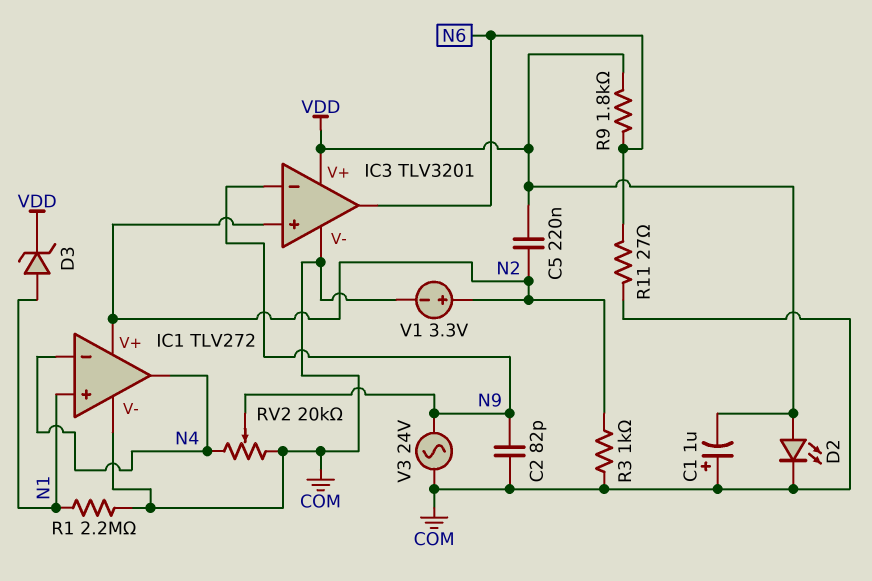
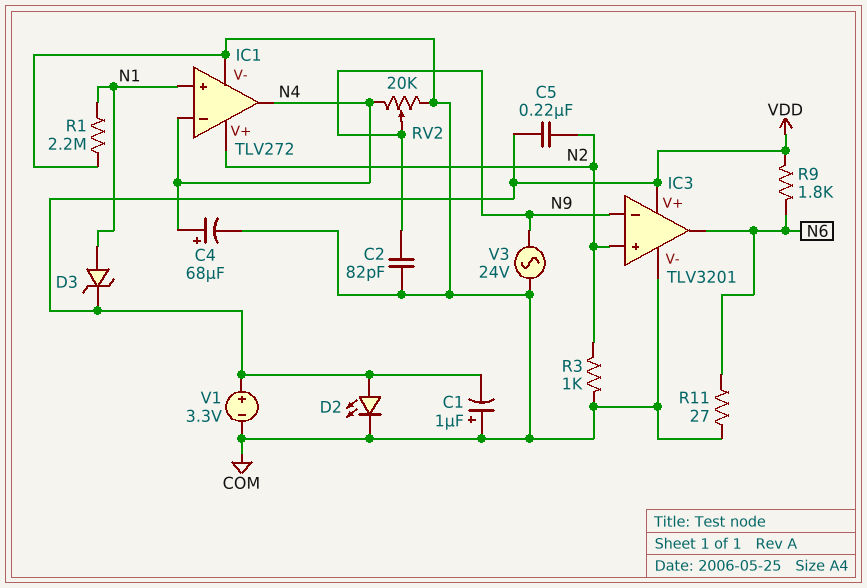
C4: none -> 68uF (plus N4, minus COM)
V1: 3.3V (plus N2, minus COM) -> 3.3V (plus VDD, minus COM)

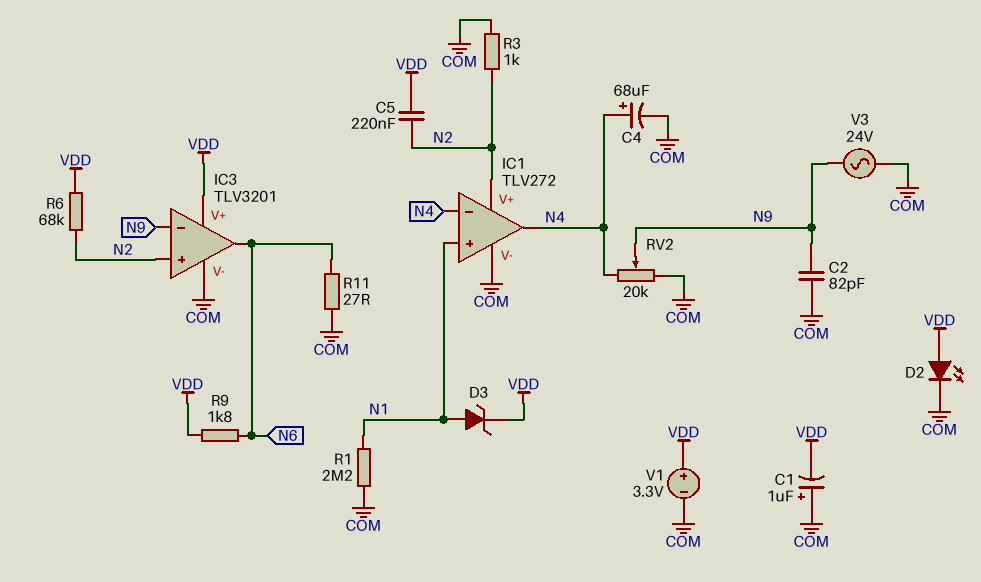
R6: none -> 68k (N2, VDD)

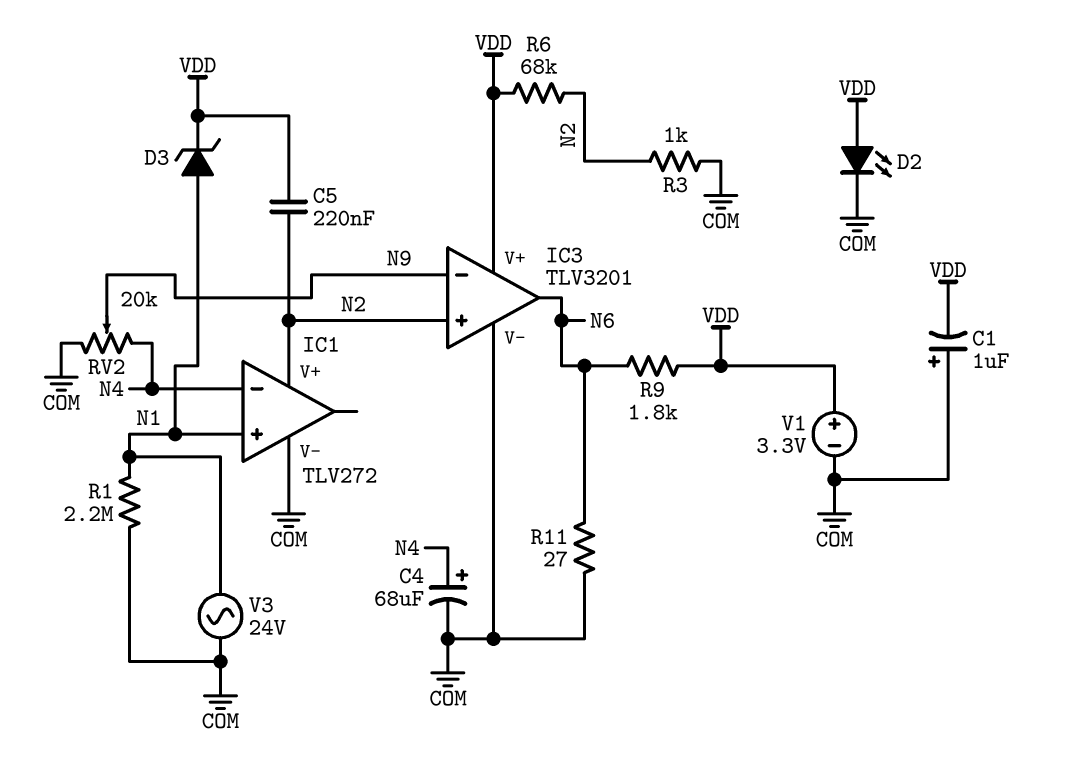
C2: 82pF (COM, N9) -> none
IC1 pin out: N4 -> none
V3: AC 24V (COM, N9) -> AC 24V (COM, N1)

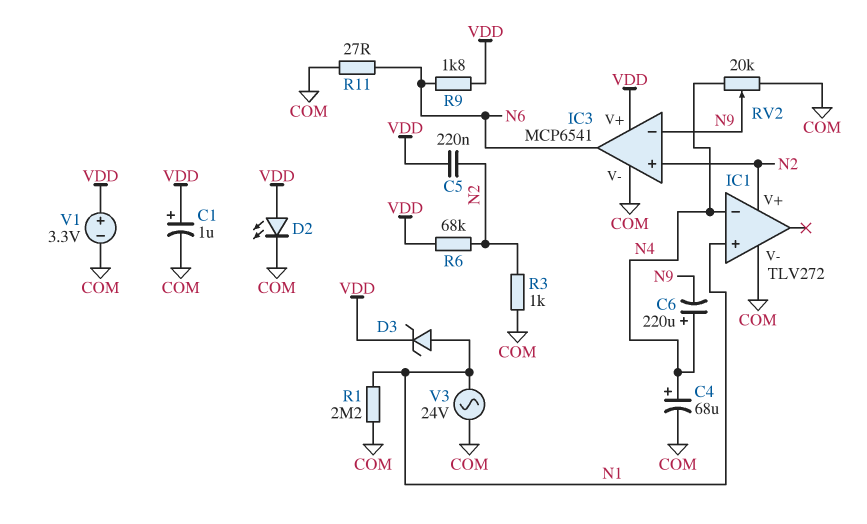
C1: 1uF (plus COM, minus VDD) -> 1uF (plus VDD, minus COM)
C6: none -> 220uF (plus N4, minus N9)
IC3: TLV3201 -> MCP6541

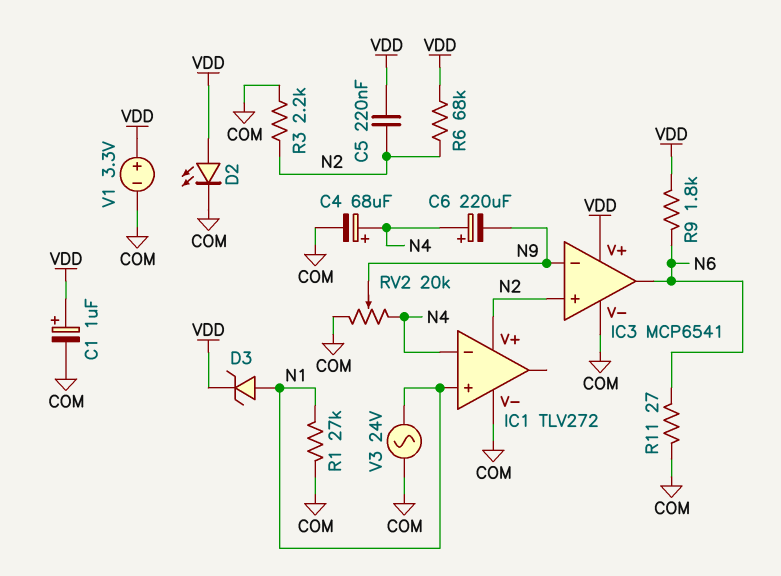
R1: 2.2M (COM, N1) -> 27k (COM, N1)
R3: 1k (COM, N2) -> 2.2k (COM, N2)

